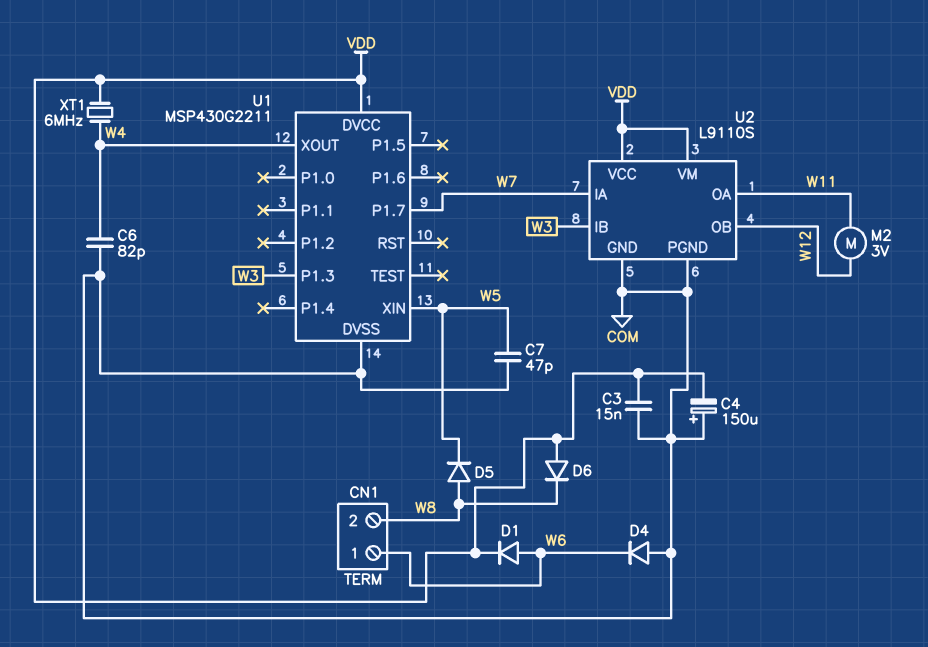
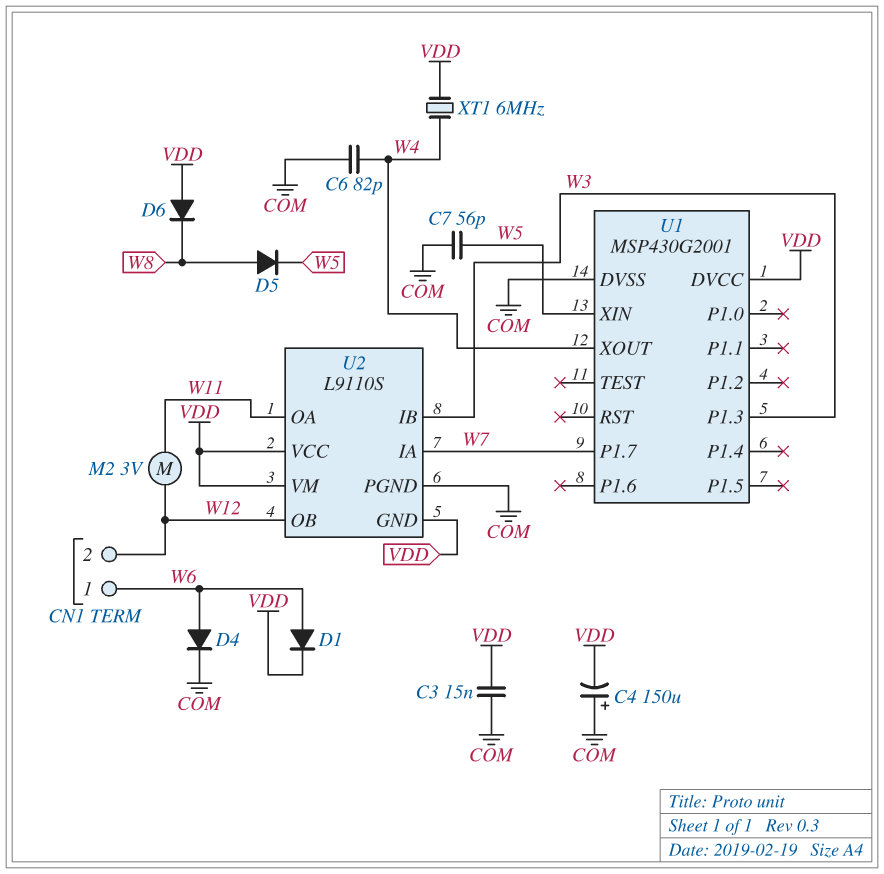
C7: 47pF (COM, W5) -> 56pF (COM, W5)
CN1 pin 2: W8 -> W12
D4: diode (A COM, K W6) -> diode (A W6, K COM)
U1: MSP430G2211 -> MSP430G2001
U2 pin GND: COM -> VDD

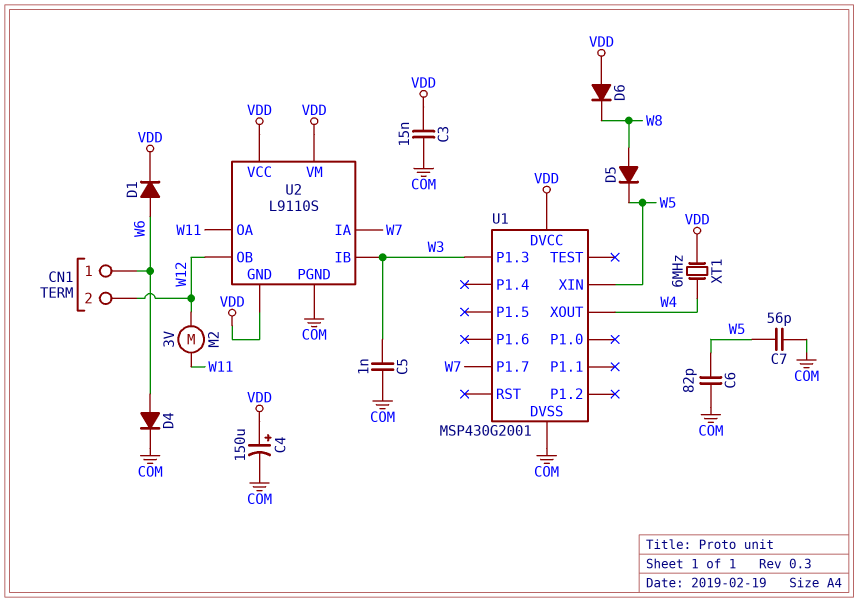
C4: 150uF (plus COM, minus VDD) -> 150uF (plus VDD, minus COM)
C5: none -> 1nF (COM, W3)
C6: 82pF (COM, W4) -> 82pF (COM, W5)

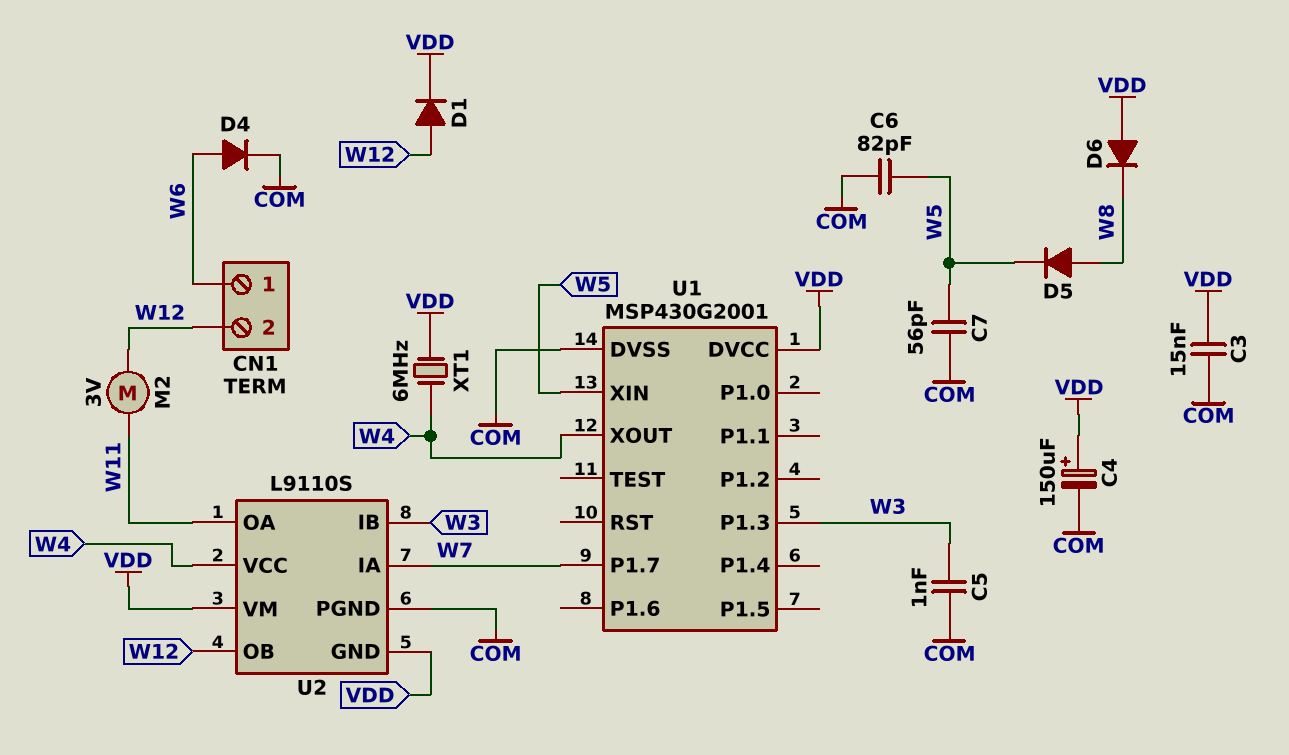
D1: diode (A W6, K VDD) -> diode (A W12, K VDD)
U2 pin VCC: VDD -> W4

